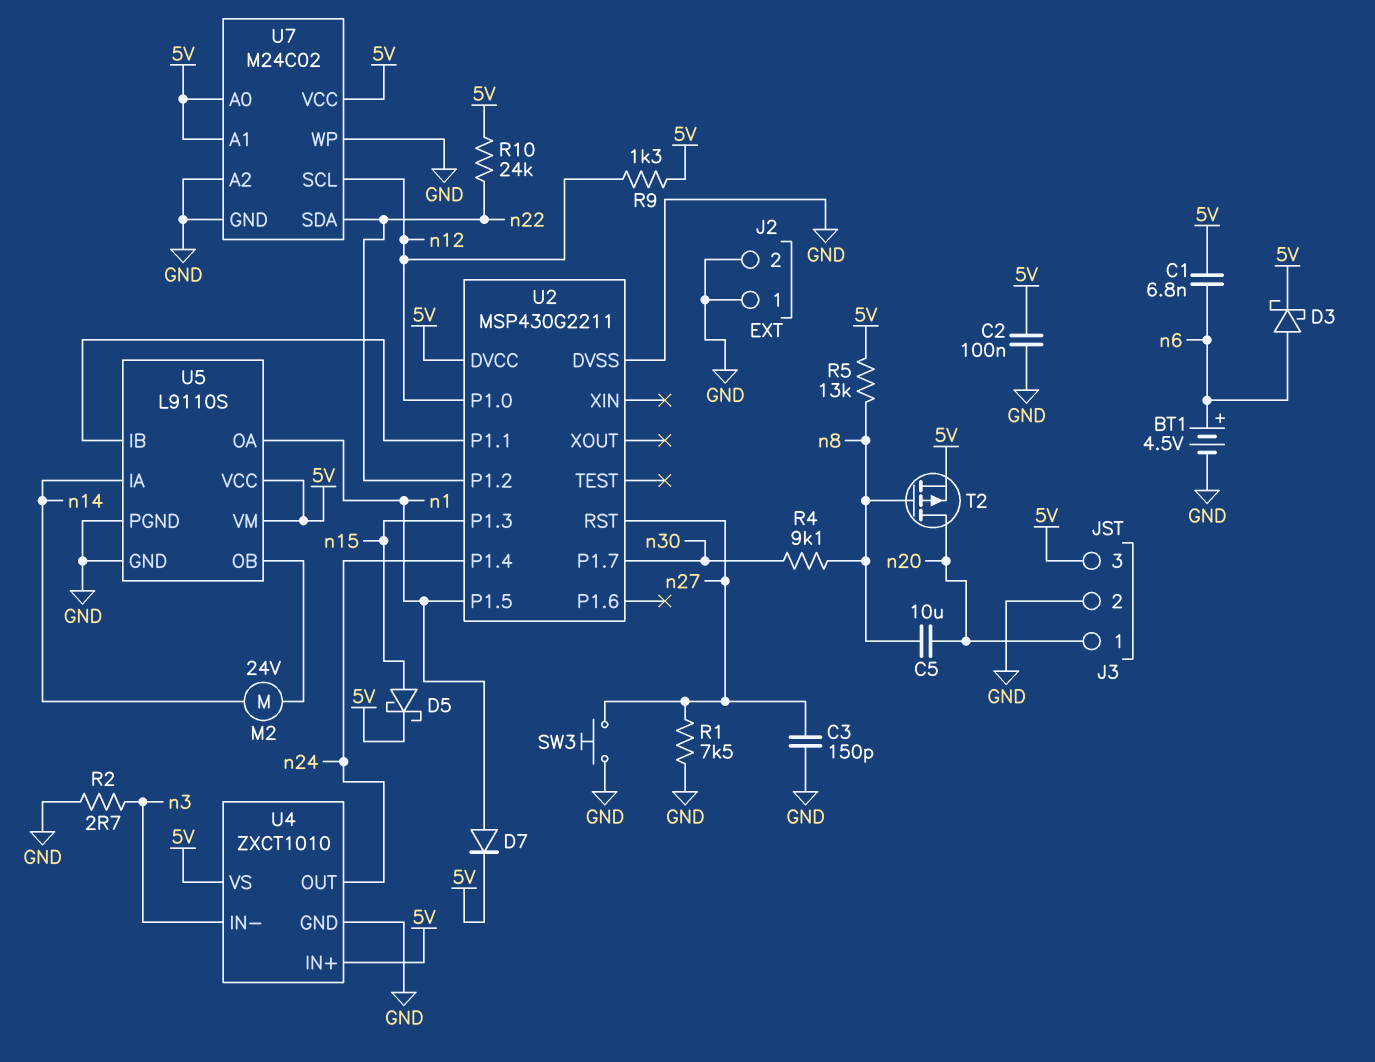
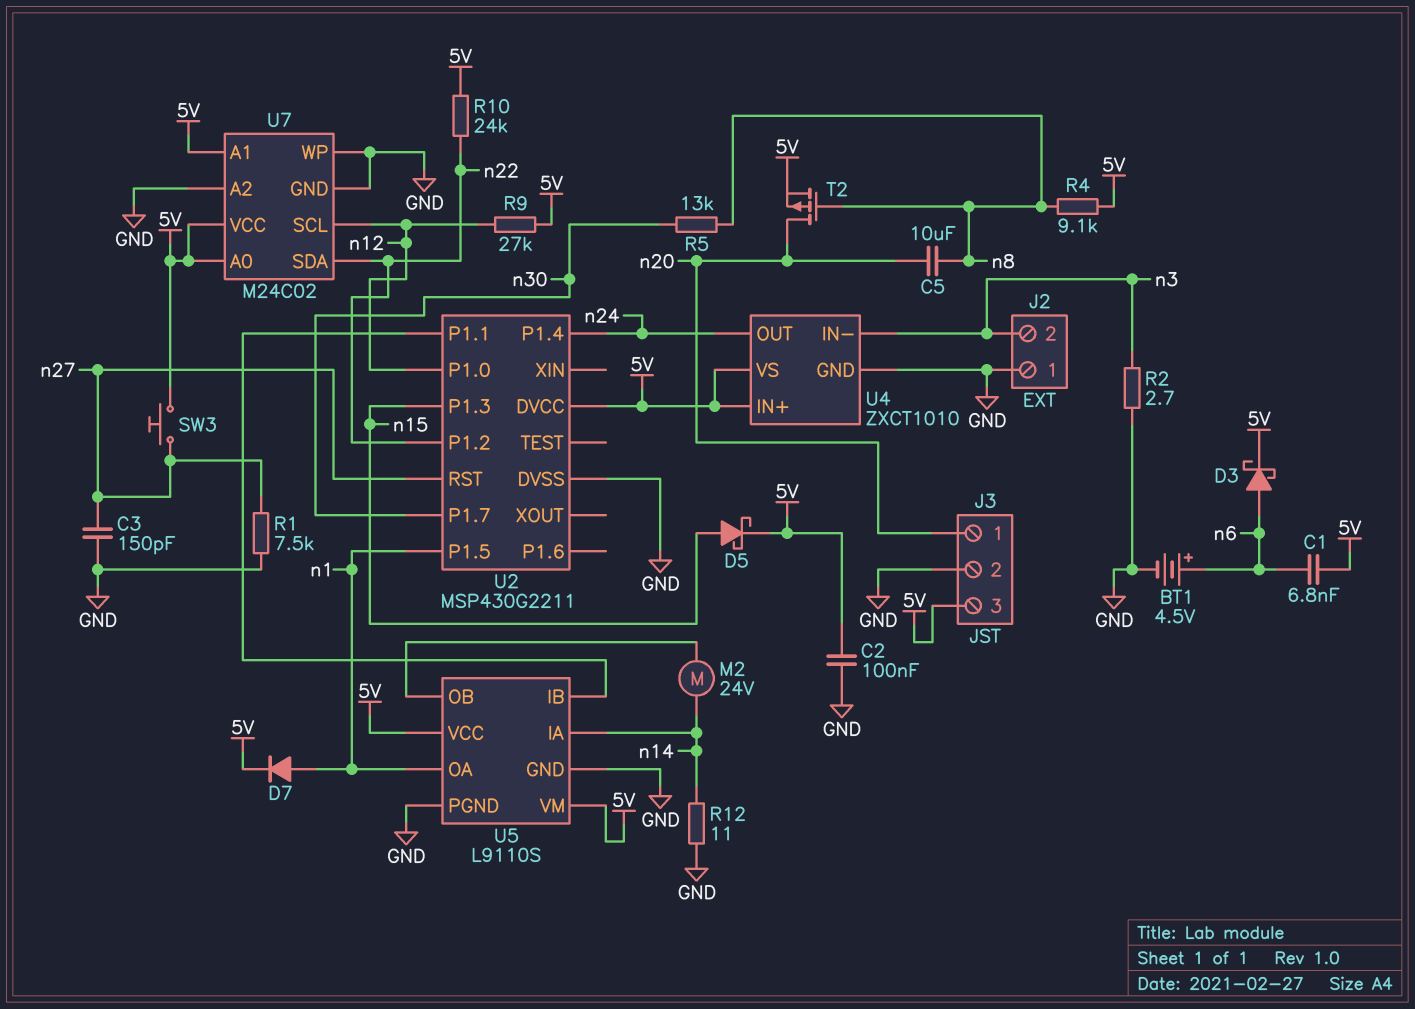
J2 pin 2: GND -> n3
R4: 9.1k (n8, n30) -> 9.1k (5V, n8)
R5: 13k (5V, n8) -> 13k (n8, n30)
R9: 1.3k (5V, n12) -> 27k (5V, n12)
R12: none -> 11 (GND, n14)
SW3: button (GND, n27) -> button (5V, n27)

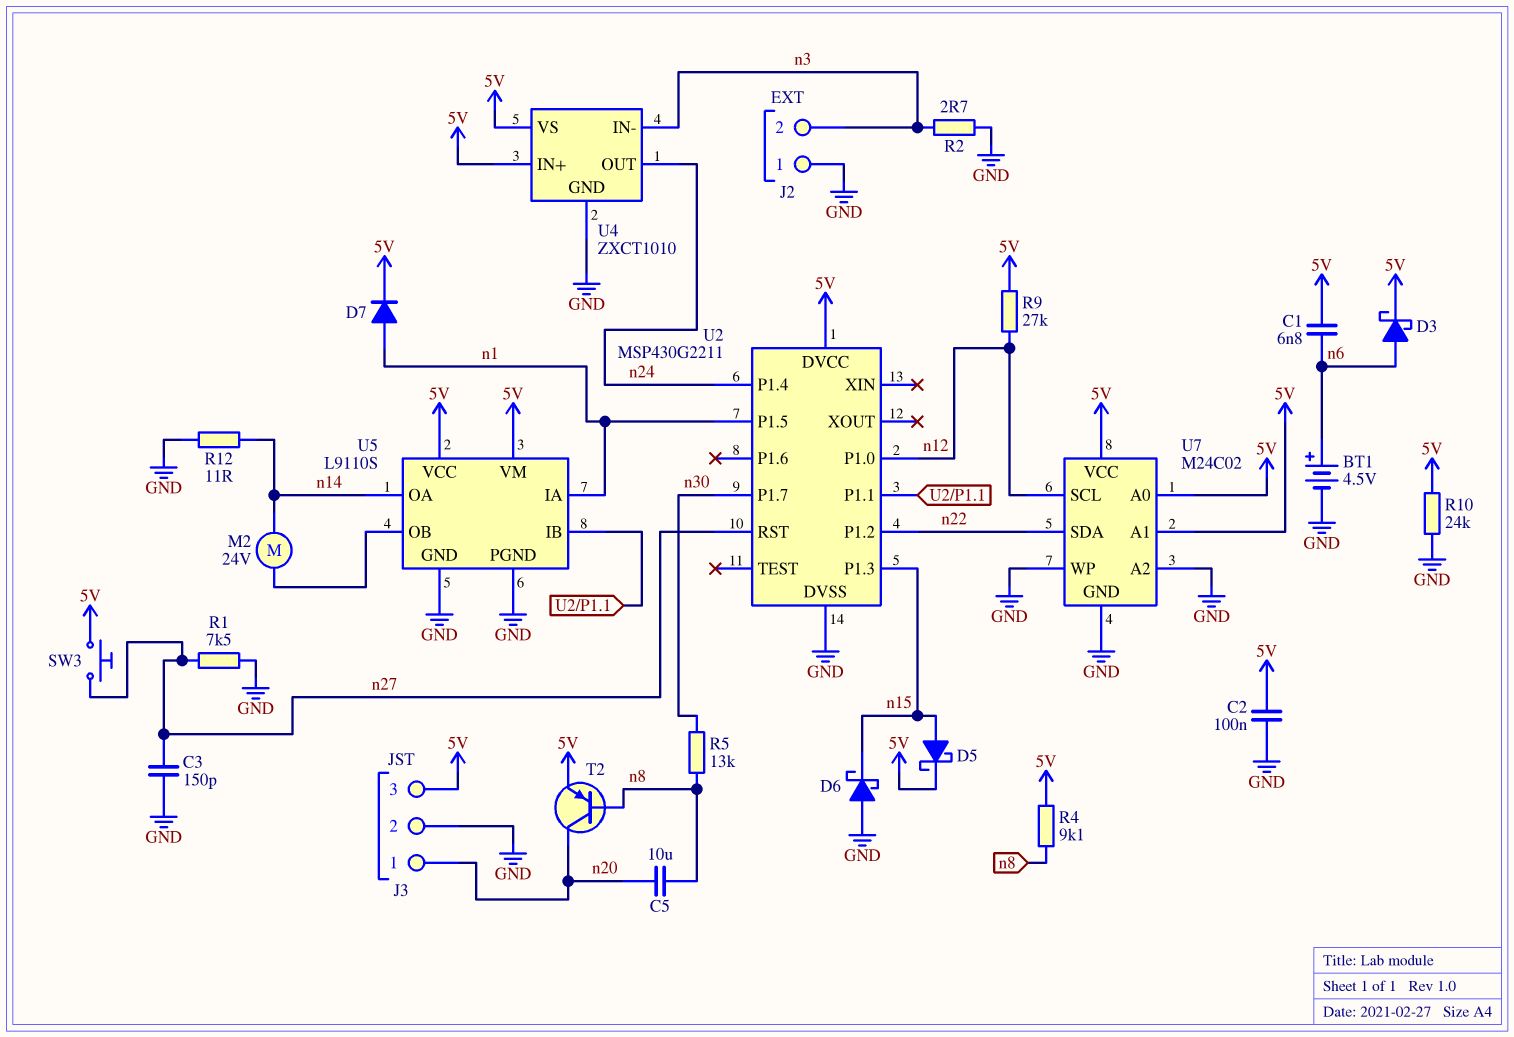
D6: none -> schottky (A GND, K n15)
R10: 24k (5V, n22) -> 24k (5V, GND)
T2: PMOS (G n8, D n20, S 5V) -> PNP (B n8, C n20, E 5V)
U5 pin IA: n14 -> n1
U5 pin OA: n1 -> n14

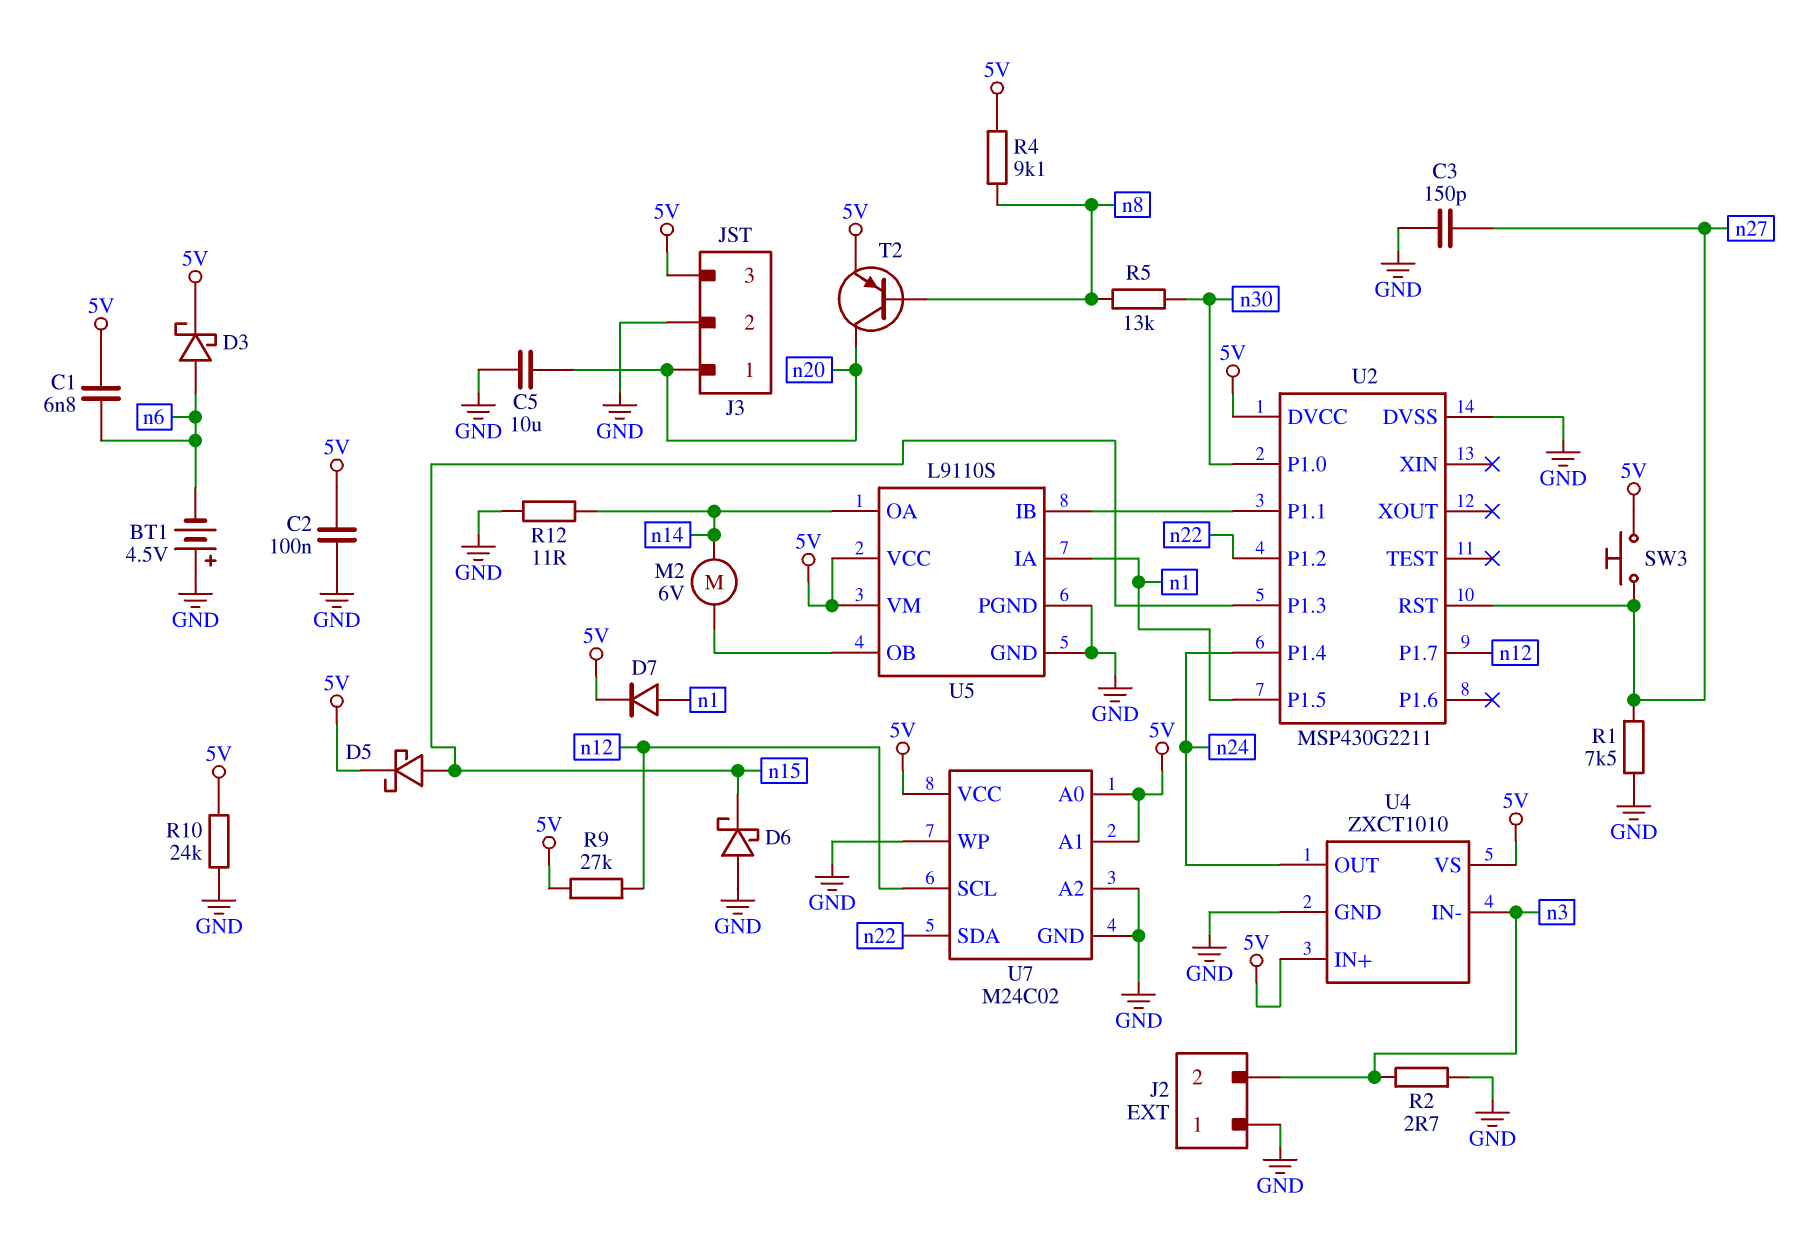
BT1: 4.5V (plus n6, minus GND) -> 4.5V (plus GND, minus n6)
C5: 10uF (n8, n20) -> 10uF (GND, n20)
M2: motor 24V (U5/OB, n14) -> motor 6V (U5/OB, n14)
U2 pin P1.0: n12 -> n30
U2 pin P1.7: n30 -> n12

